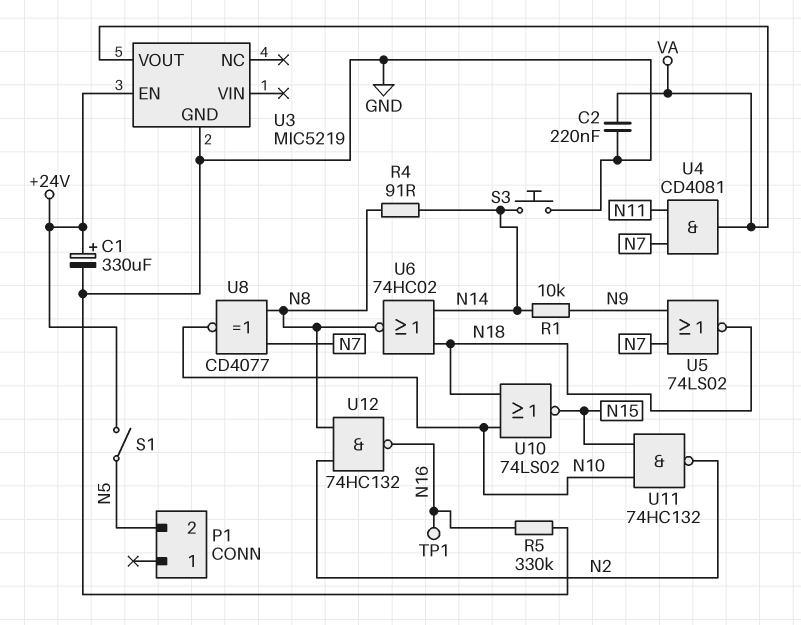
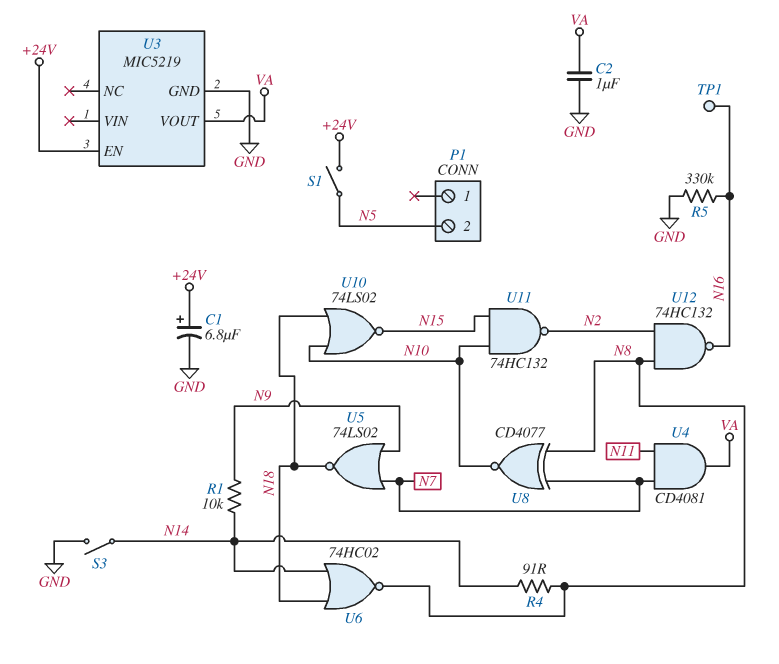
C1: 330uF (plus +24V, minus GND) -> 6.8uF (plus +24V, minus GND)
C2: 220nF (GND, VA) -> 1uF (GND, VA)
S3: button (GND, N14) -> switch (GND, N14)

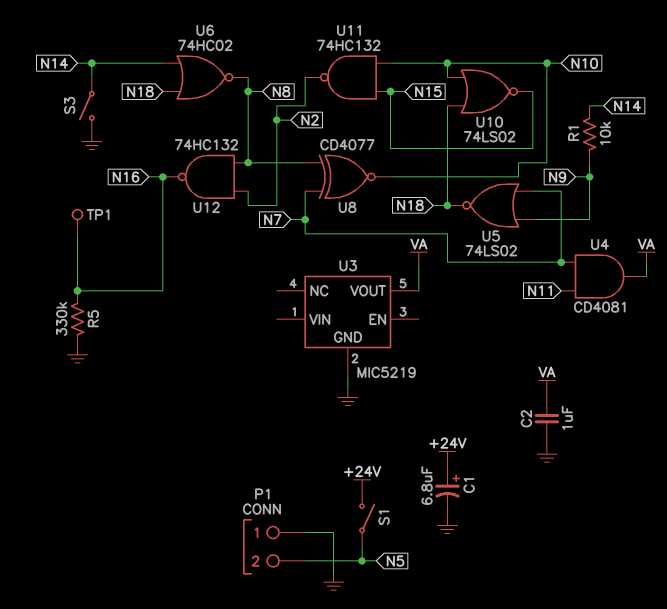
P1 pin 1: none -> GND
R4: 91 (N8, N14) -> none
U3 pin EN: +24V -> none

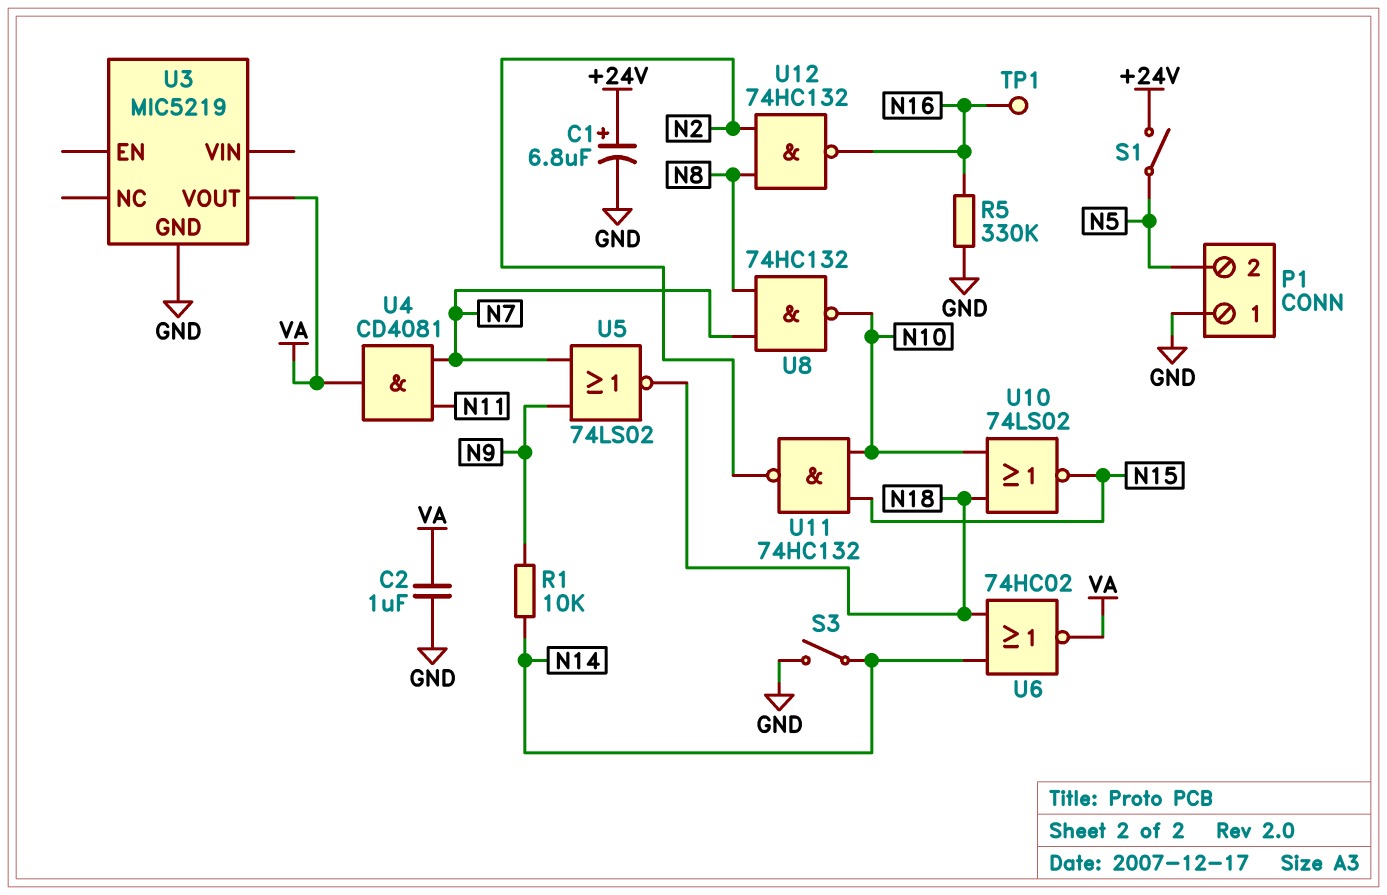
U6: NOR 74HC02 (in N14, in N18, out N8) -> NOR 74HC02 (in N14, in N18, out VA)
U8: XNOR CD4077 (in N7, in N8, out N10) -> NAND 74HC132 (in N7, in N8, out N10)

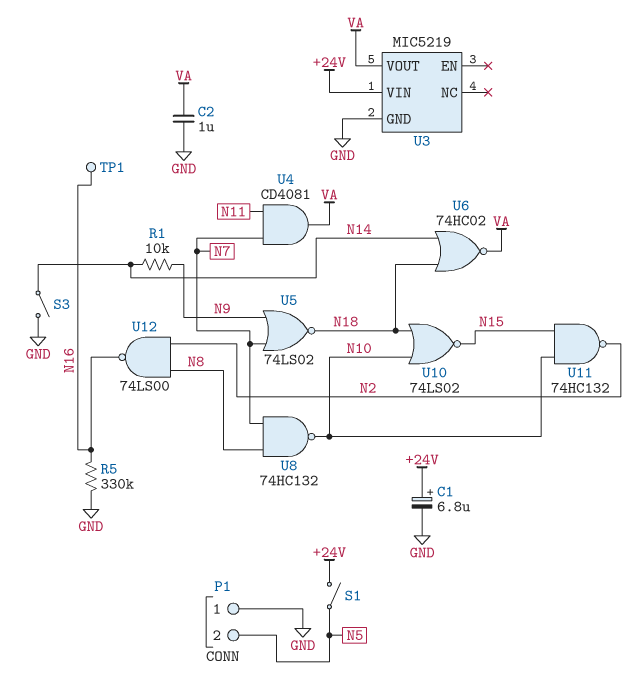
U3 pin VIN: none -> +24V
U12: NAND 74HC132 (in N2, in N8, out N16) -> NAND 74LS00 (in N2, in N8, out N16)

